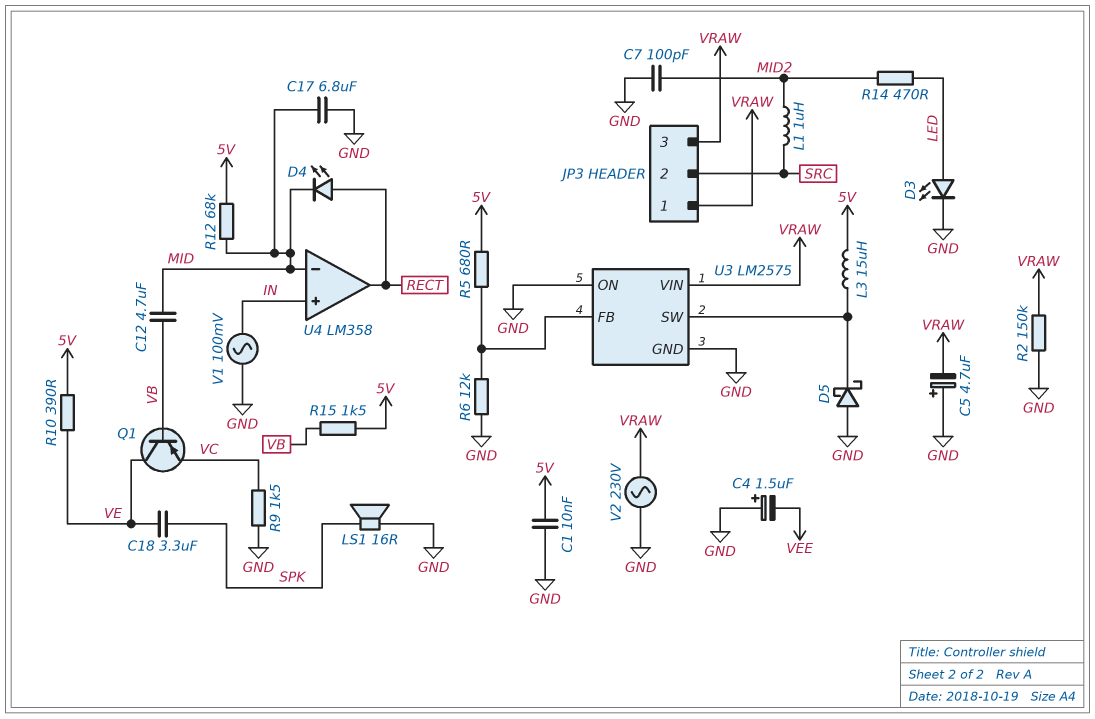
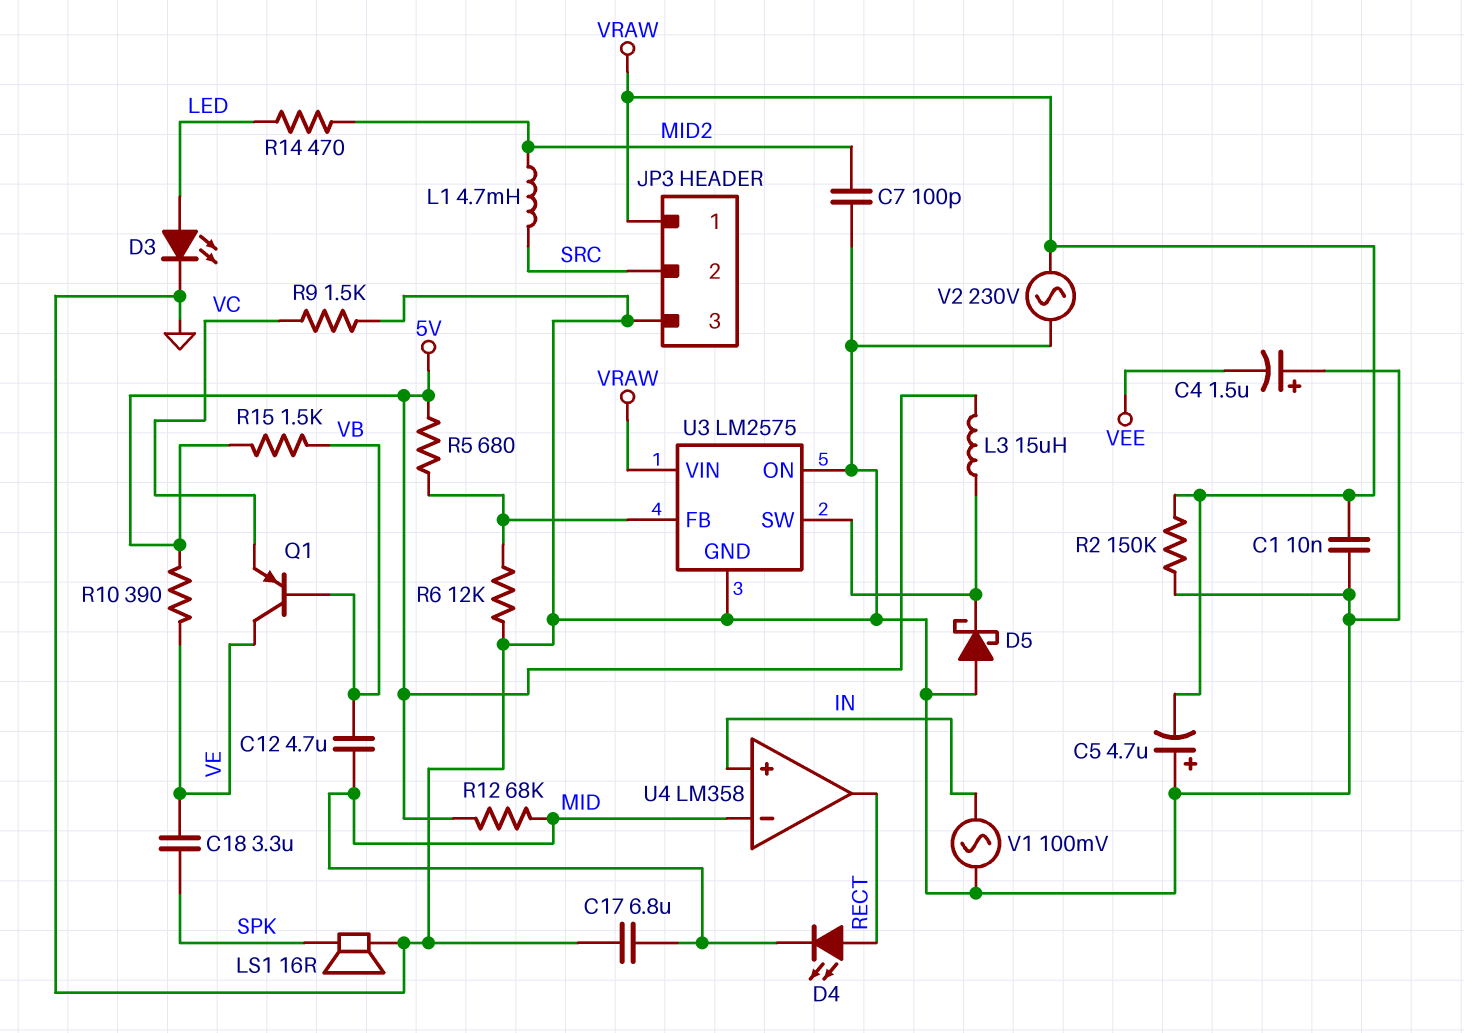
C1: 10nF (5V, GND) -> 10nF (GND, VRAW)
JP3 pin 3: VRAW -> GND
L1: 1uH (MID2, SRC) -> 4.7mH (MID2, SRC)

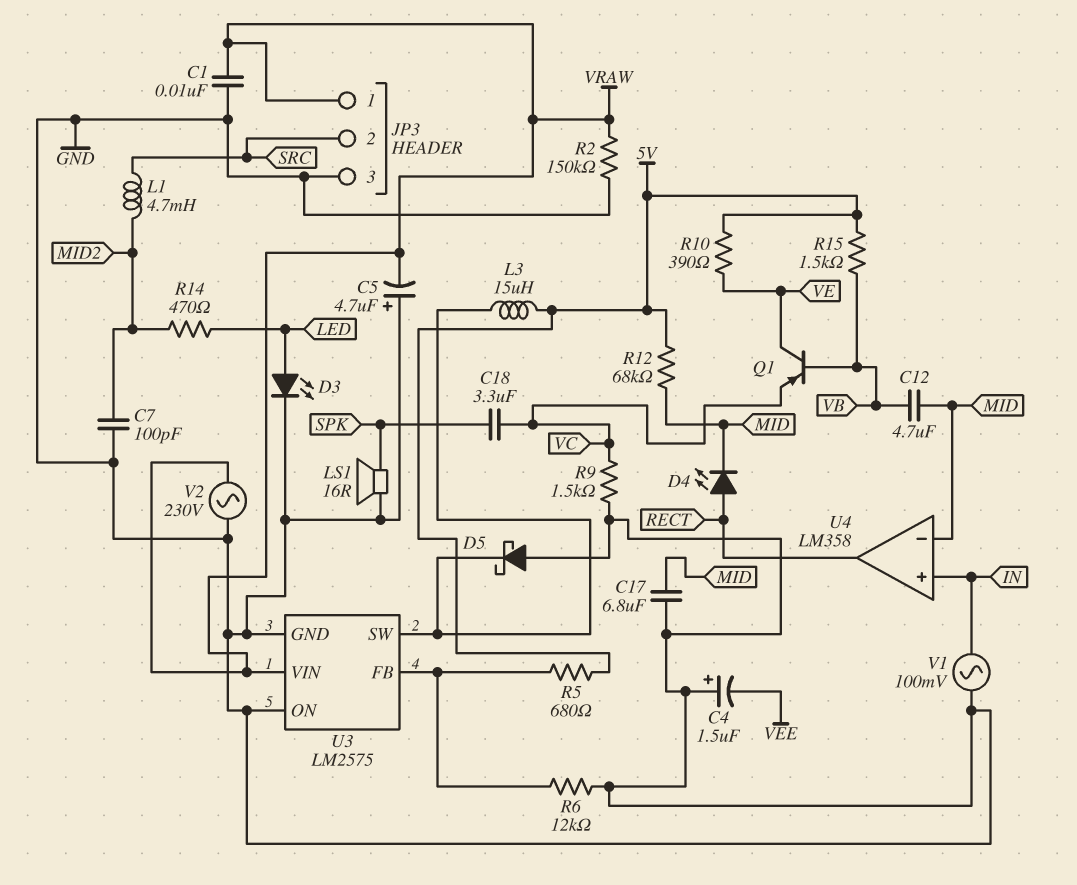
C18: 3.3uF (SPK, VE) -> 3.3uF (SPK, VC)

